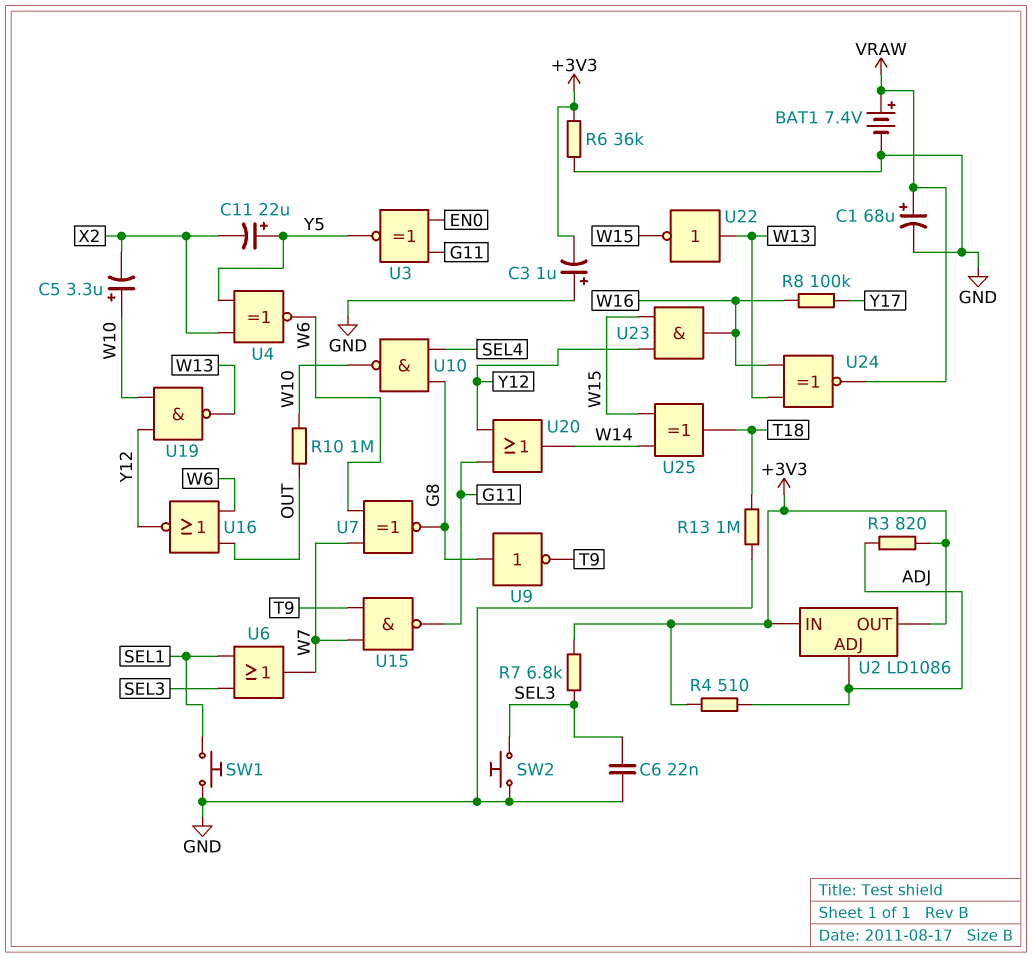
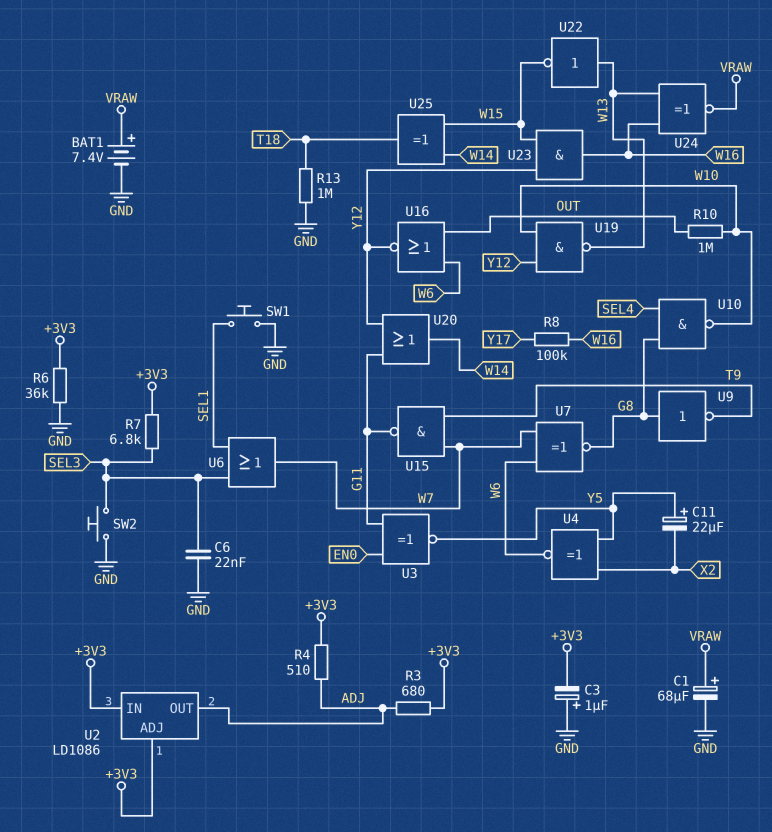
C5: 3.3uF (plus W10, minus X2) -> none
R3: 820 (+3V3, ADJ) -> 680 (+3V3, ADJ)
U2 pin ADJ: ADJ -> +3V3
U2 pin OUT: +3V3 -> ADJ

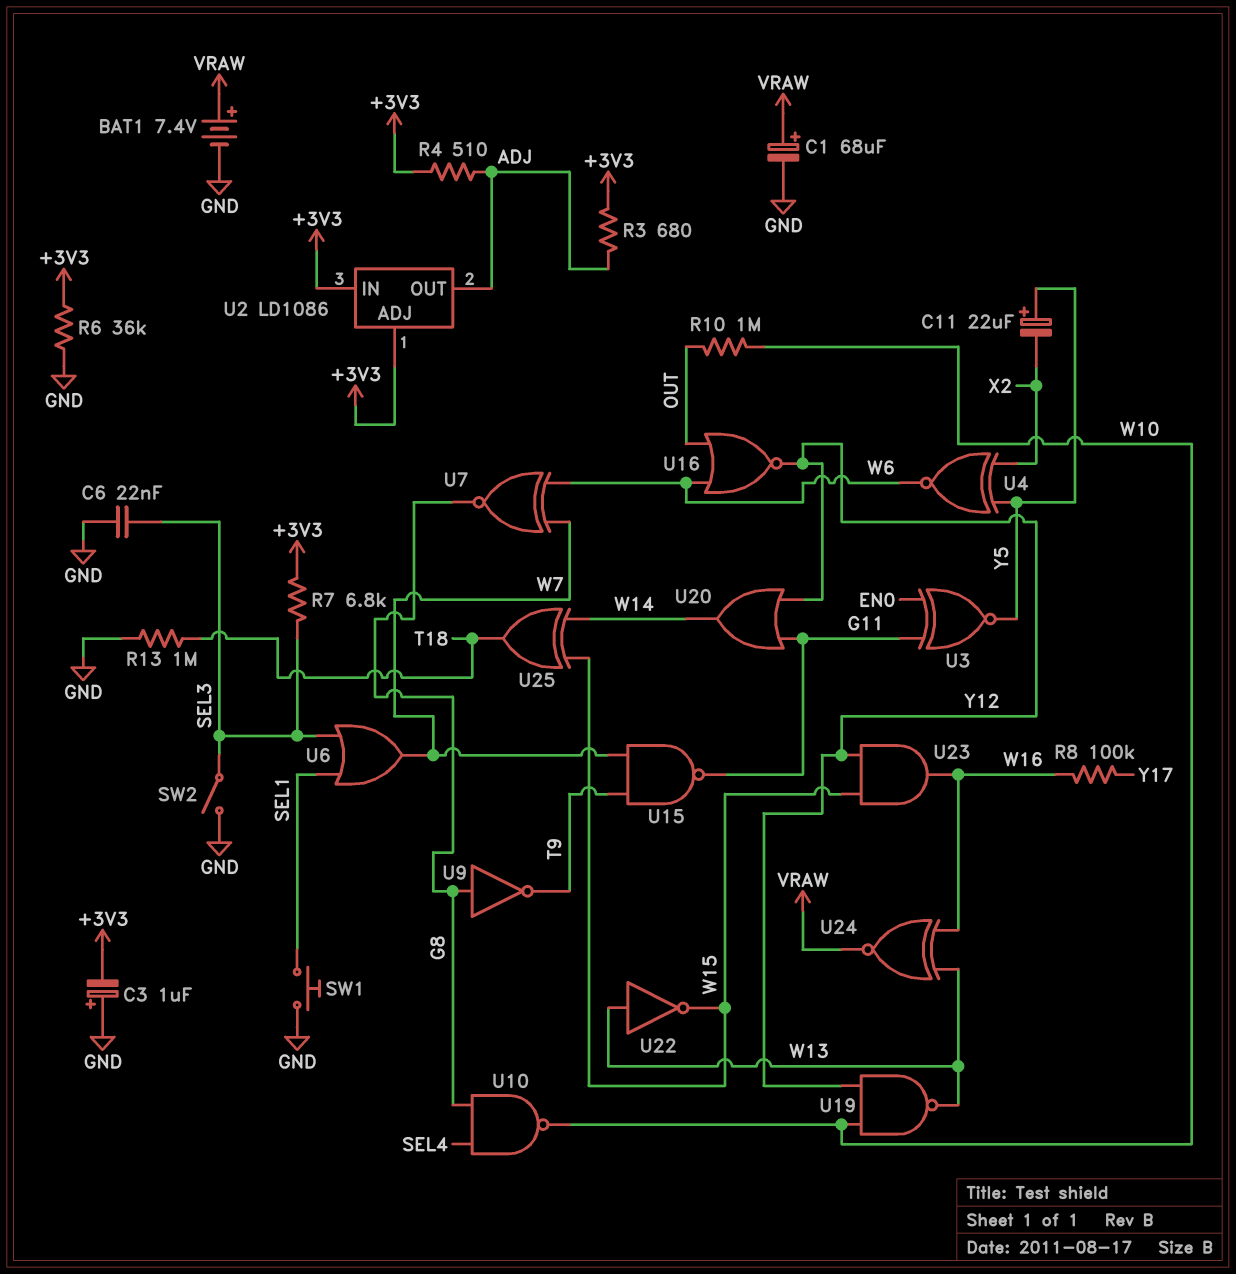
SW2: button (GND, SEL3) -> switch (GND, SEL3)

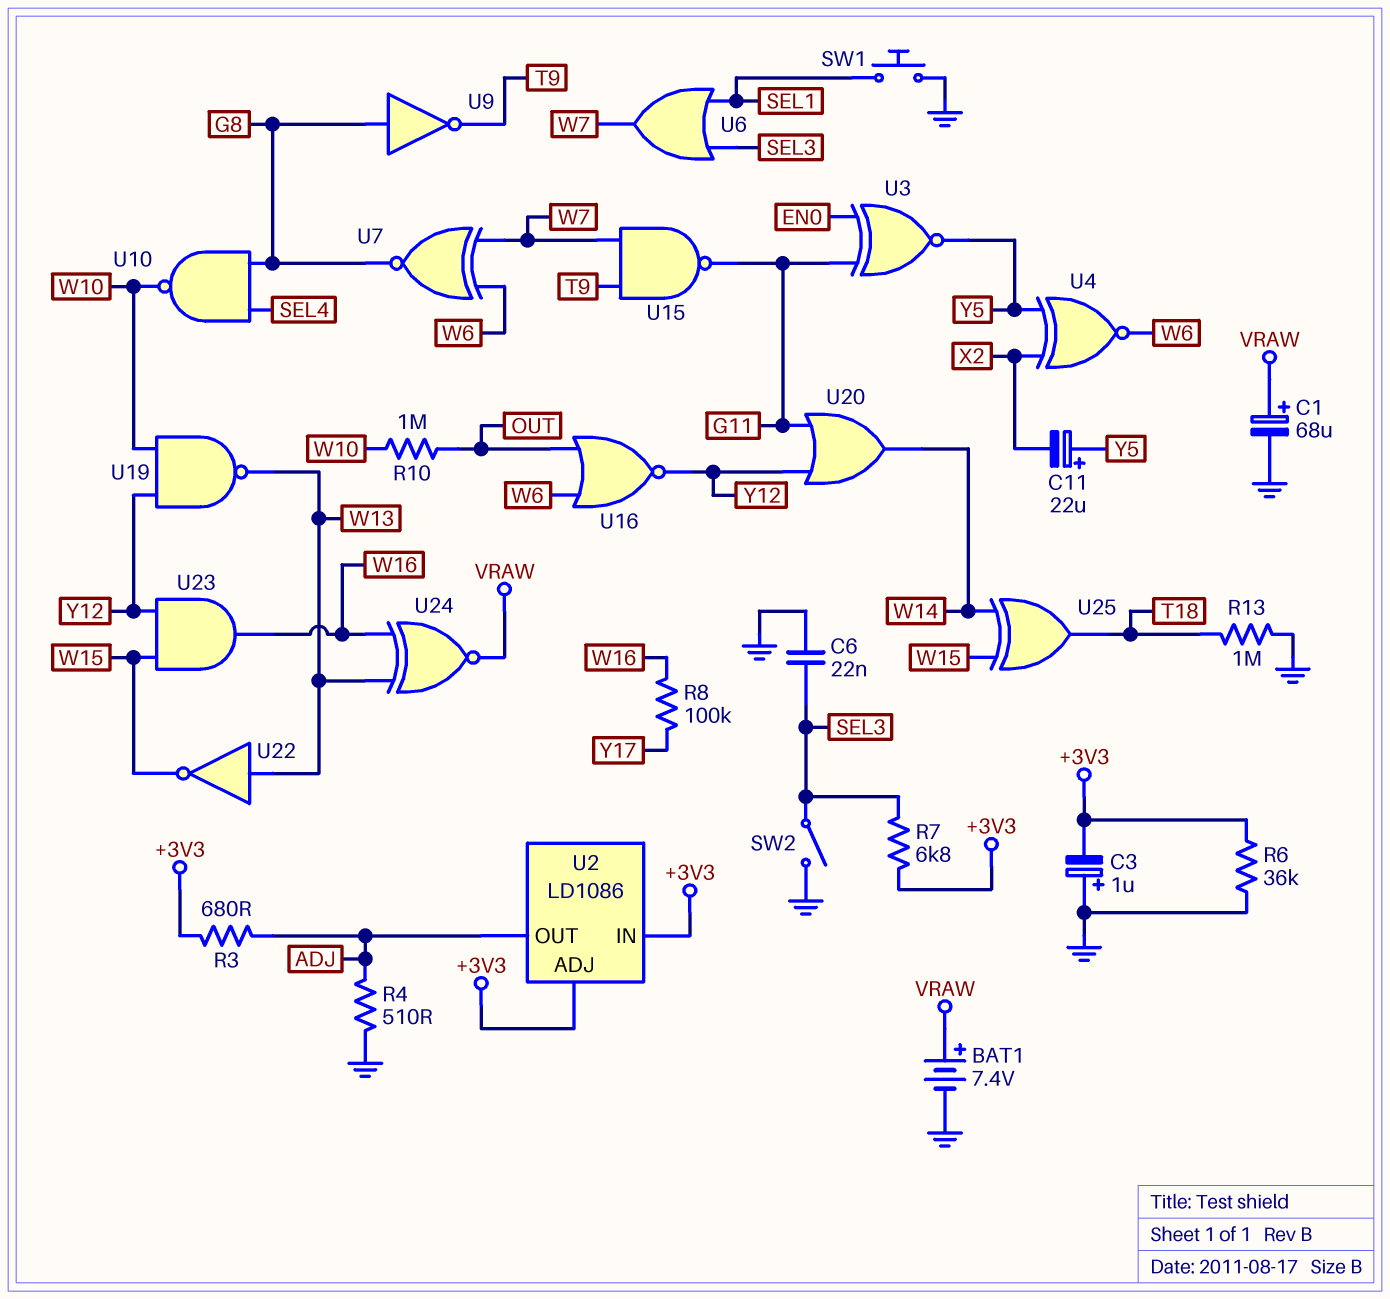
R4: 510 (+3V3, ADJ) -> 510 (ADJ, GND)

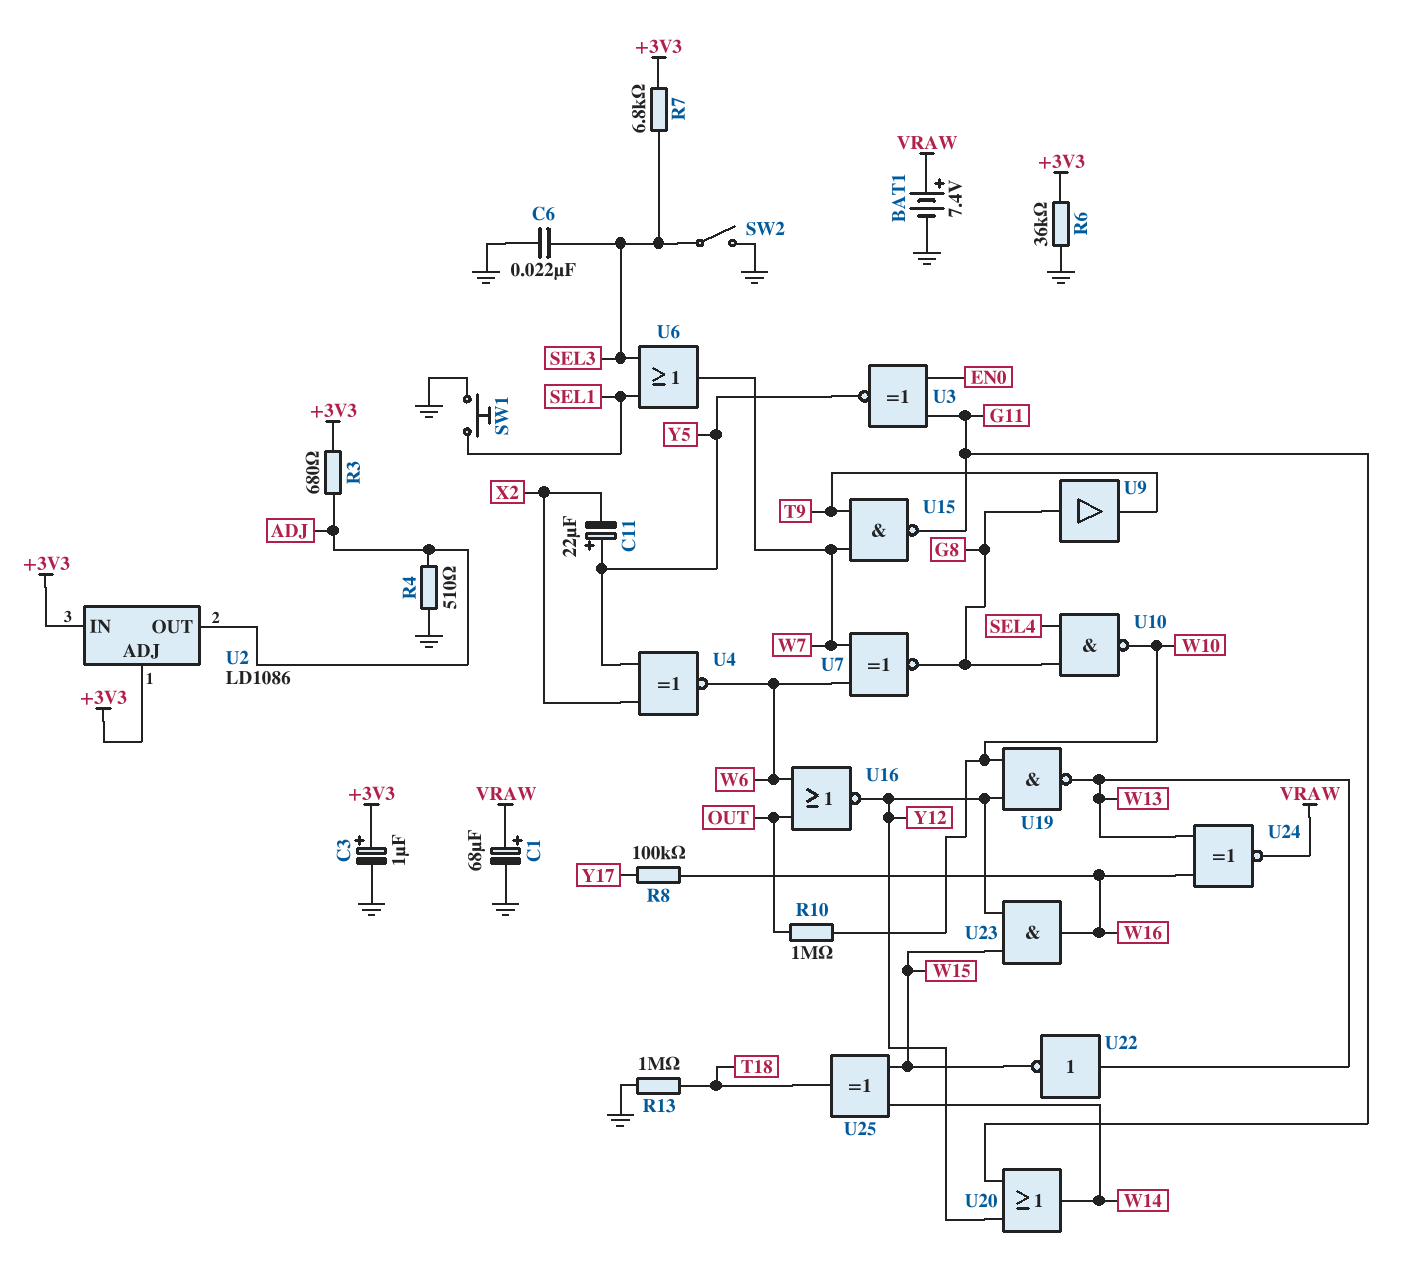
C3: 1uF (plus GND, minus +3V3) -> 1uF (plus +3V3, minus GND)
U9: NOT (in G8, out T9) -> buffer (in G8, out T9)

